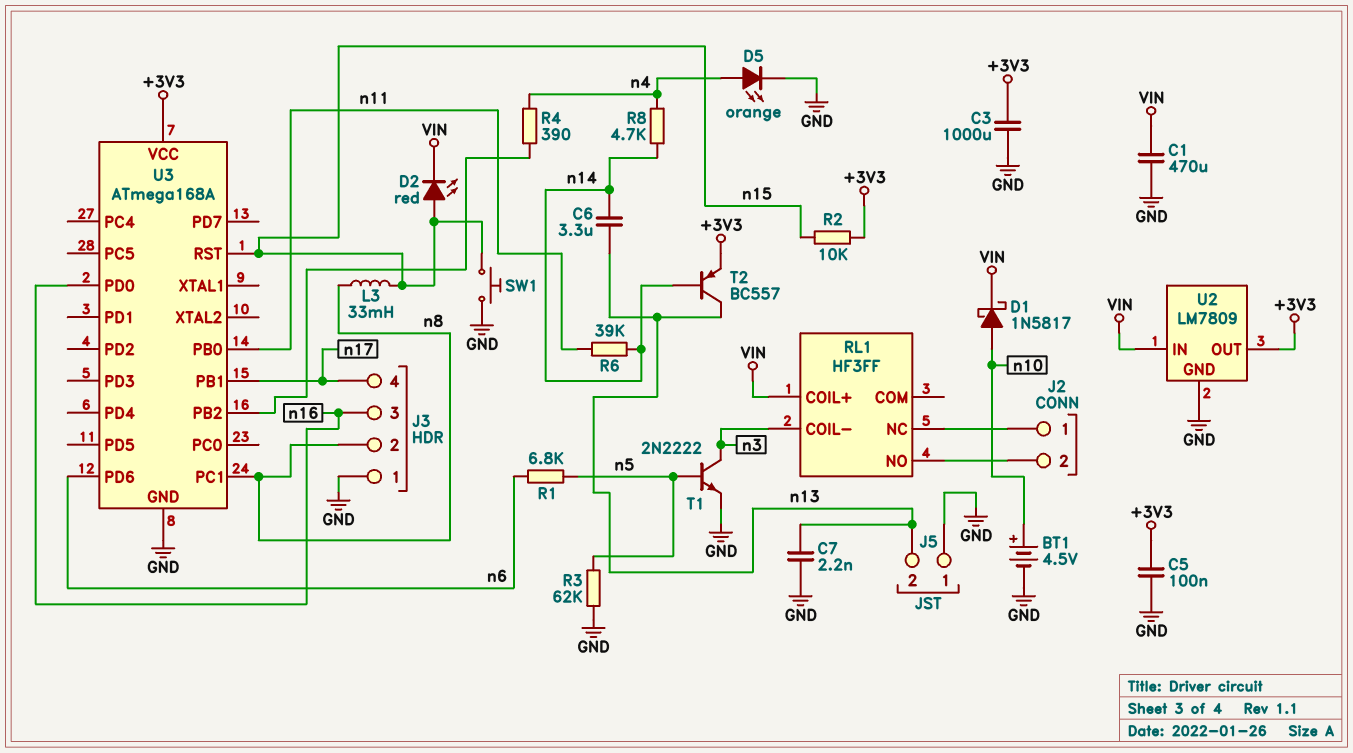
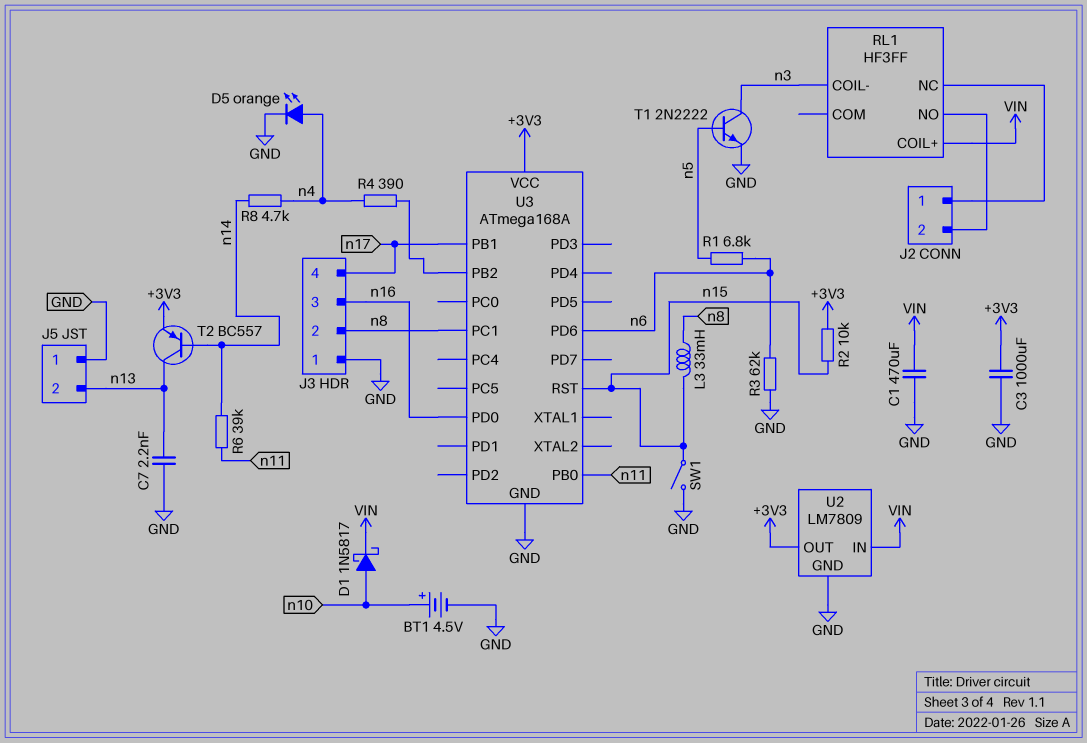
C5: 100nF (+3V3, GND) -> none
C6: 3.3uF (n13, n14) -> none
D2: LED red (A n15, K VIN) -> none
R3: 62k (GND, n5) -> 62k (GND, n6)
SW1: button (GND, n15) -> switch (GND, n15)

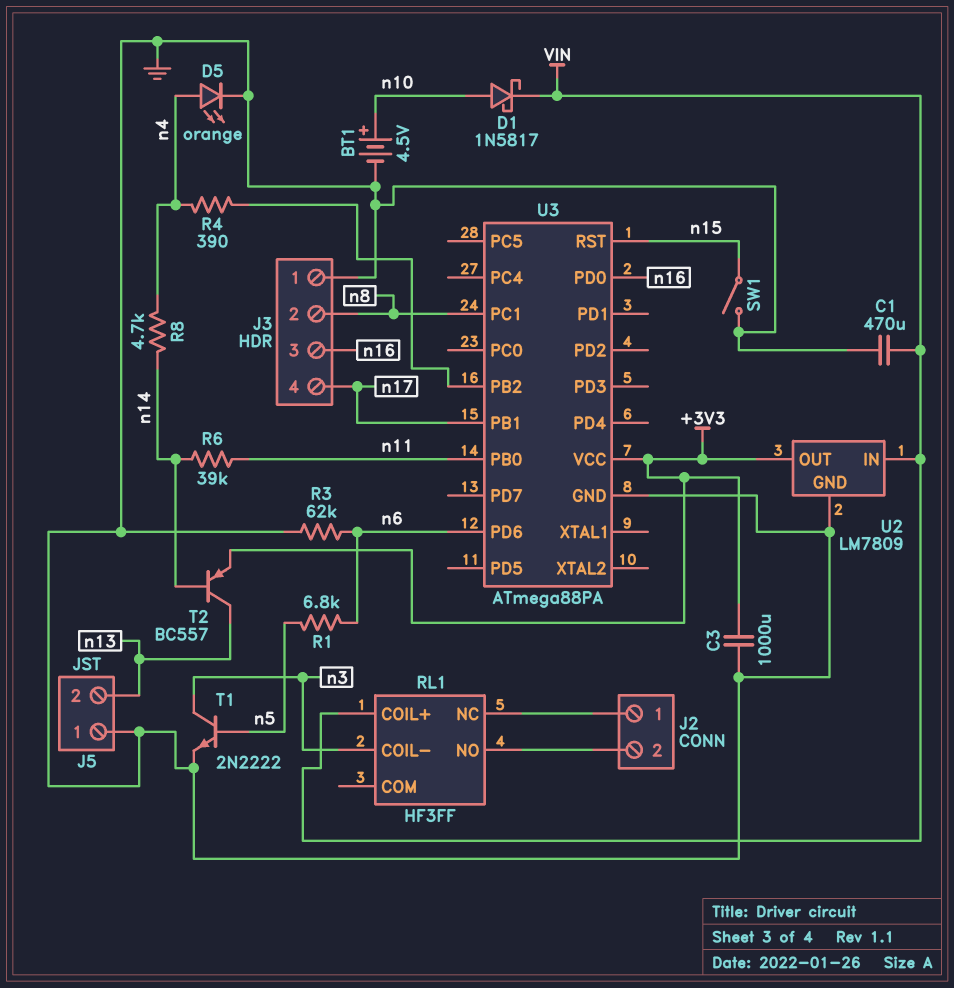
C7: 2.2nF (GND, n13) -> none
L3: 33mH (n8, n15) -> none
R2: 10k (+3V3, n15) -> none
U3: ATmega168A -> ATmega88PA

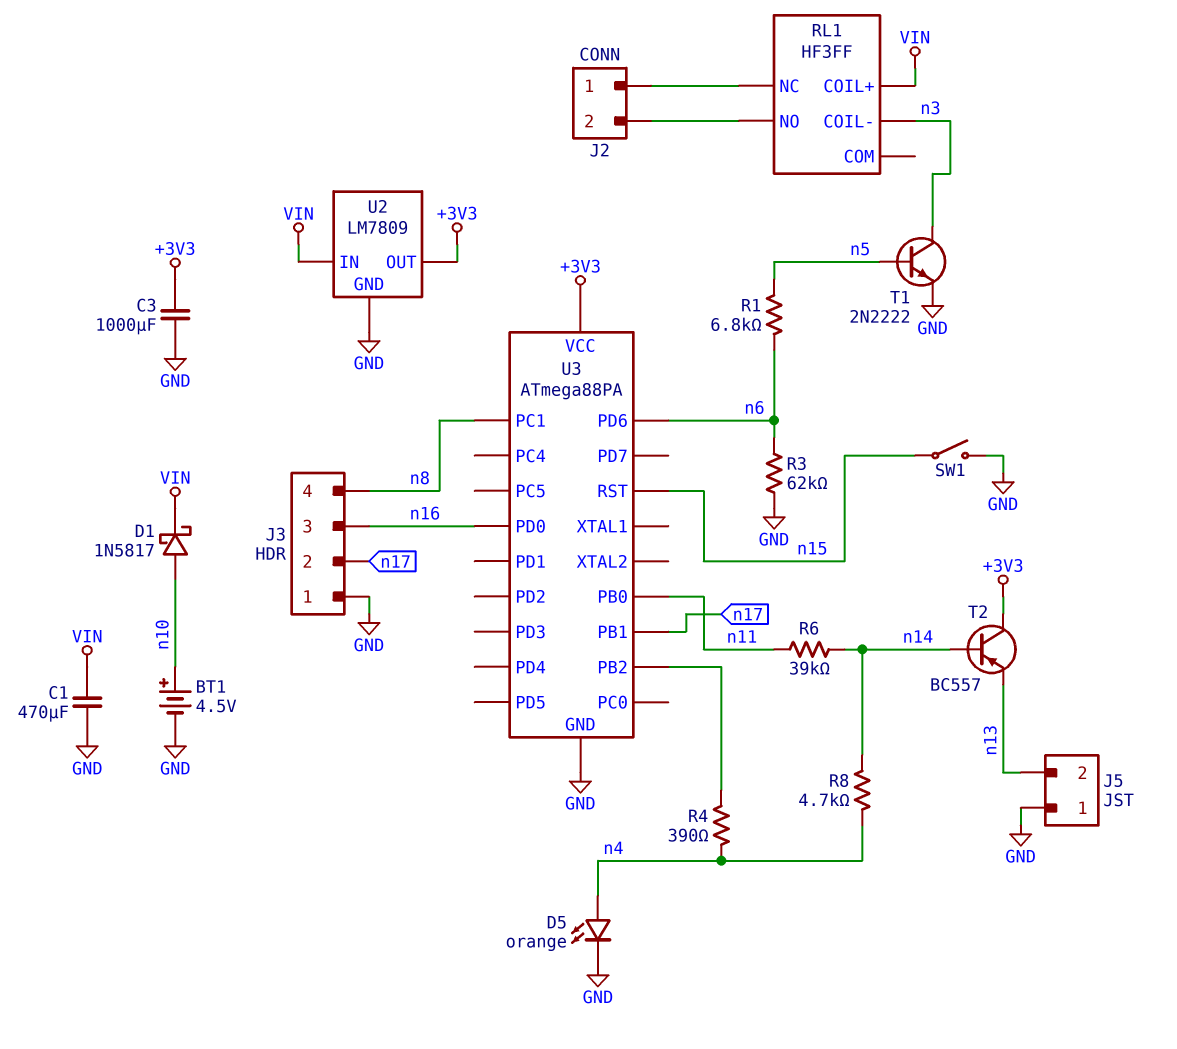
J3 pin 2: n8 -> n17
J3 pin 4: n17 -> n8
T2: PNP BC557 (B n14, C n13, E +3V3) -> PNP BC557 (B n14, C +3V3, E n13)

